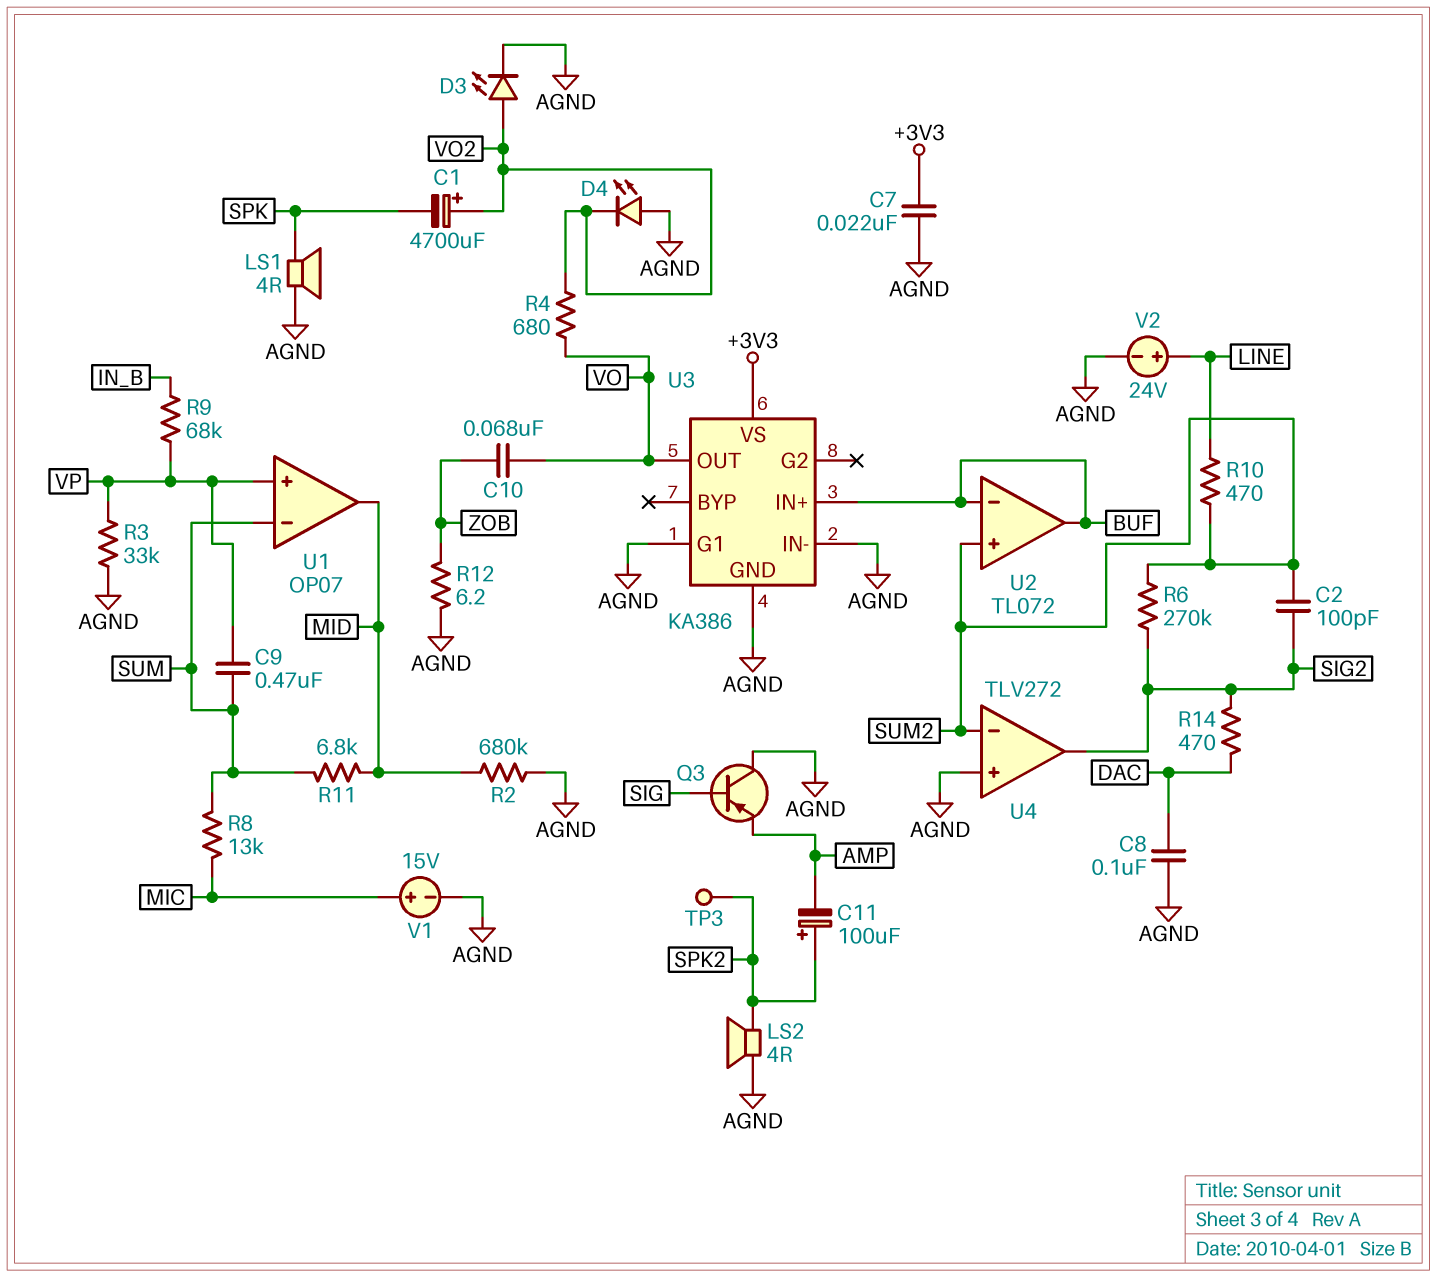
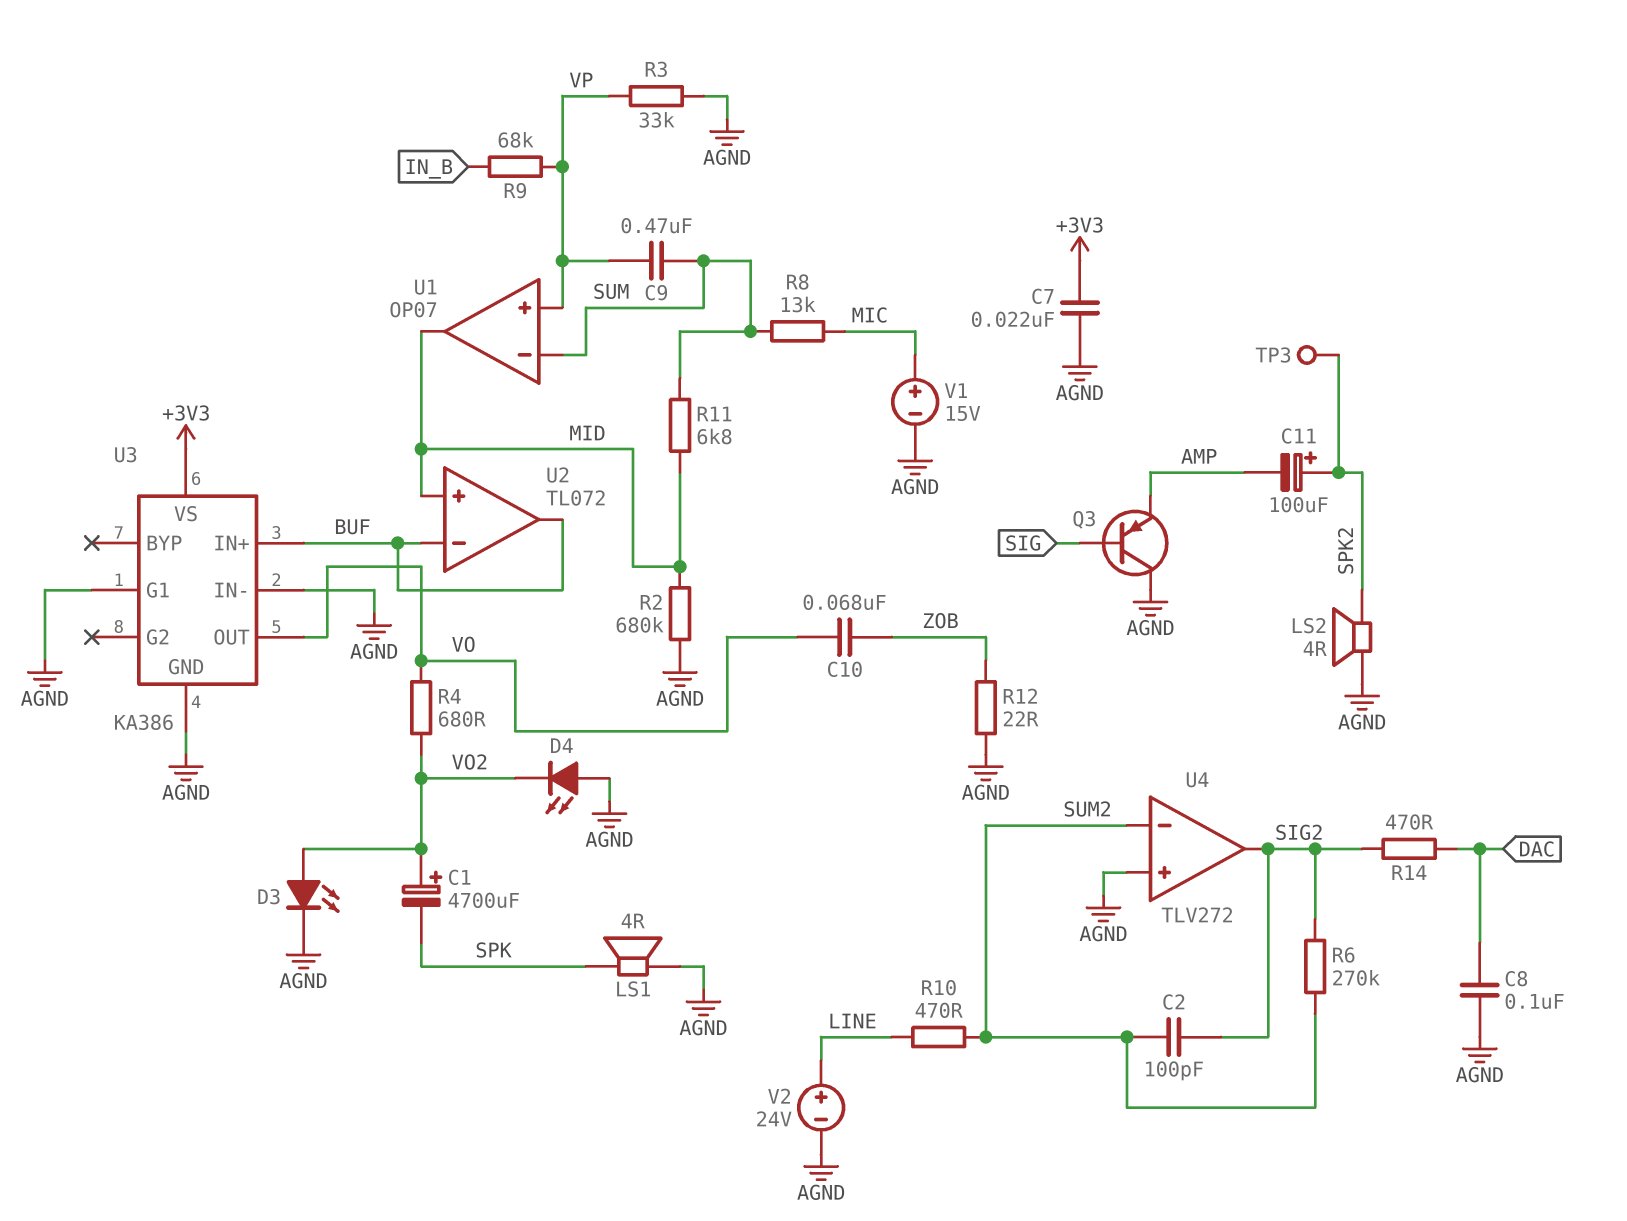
R12: 6.2 (AGND, ZOB) -> 22 (AGND, ZOB)
U2 pin in+: SUM2 -> MID

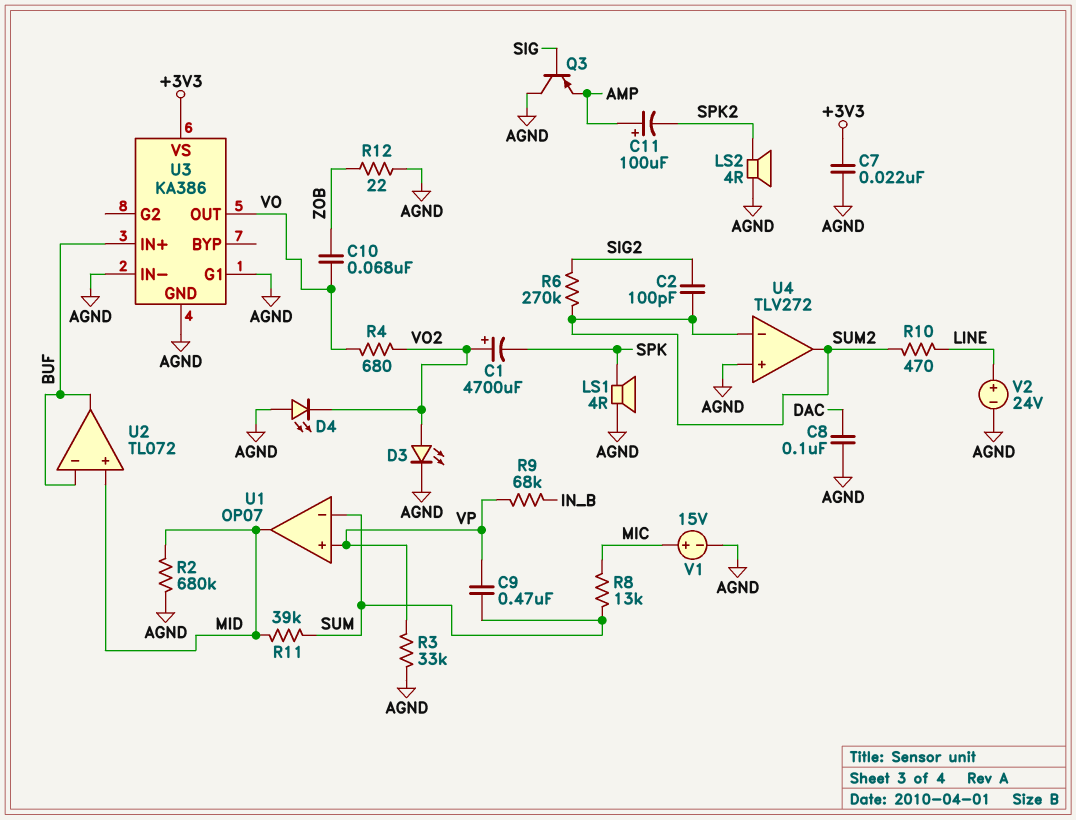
C11: 100uF (plus SPK2, minus AMP) -> 100uF (plus AMP, minus SPK2)
R11: 6.8k (MID, SUM) -> 39k (MID, SUM)
R14: 470 (DAC, SIG2) -> none
TP3: test point (SPK2) -> none
U4 pin out: SIG2 -> SUM2

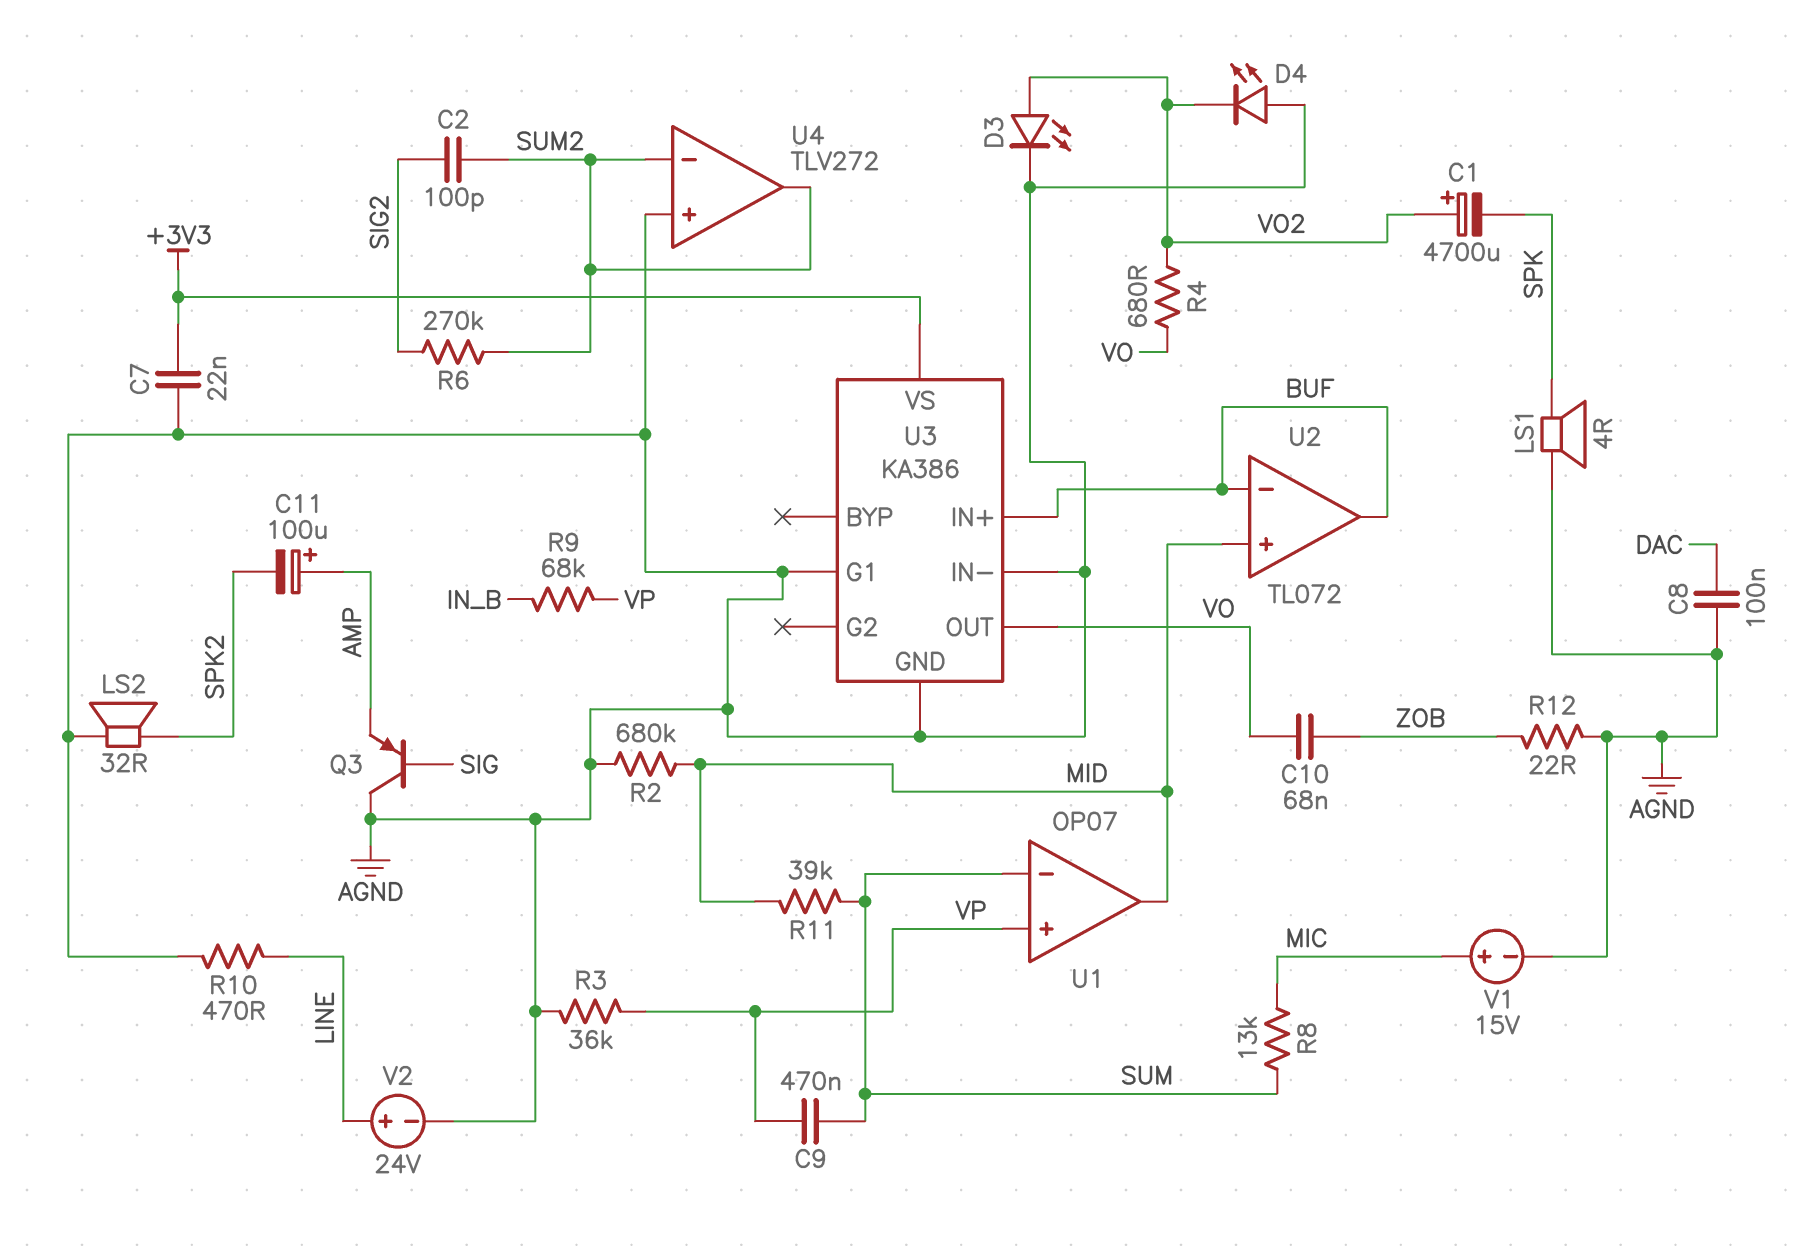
LS2: speaker 4R (AGND, SPK2) -> speaker 32R (AGND, SPK2)
R3: 33k (AGND, VP) -> 36k (AGND, VP)
R10: 470 (LINE, SUM2) -> 470 (AGND, LINE)

